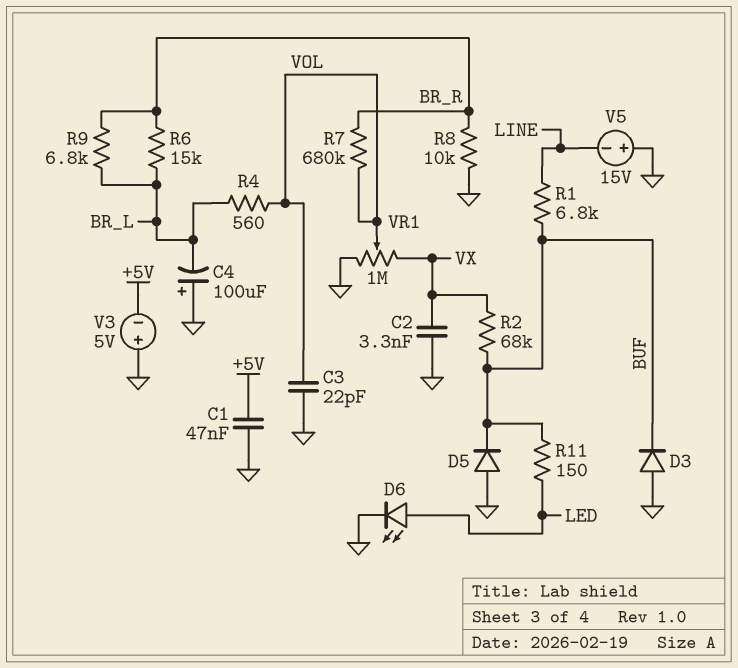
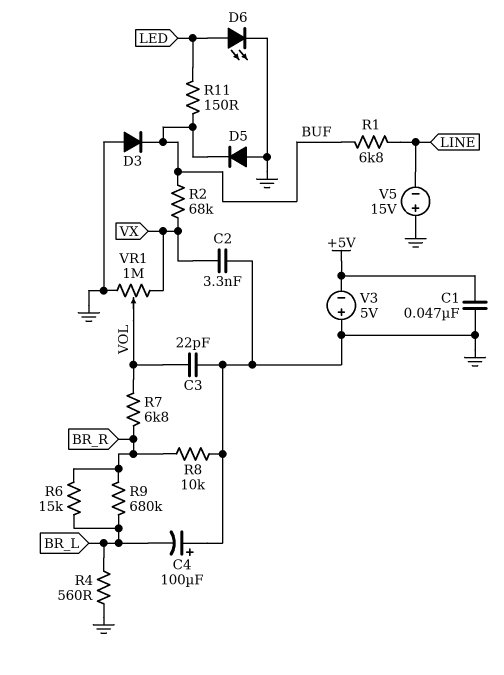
R4: 560 (BR_L, VOL) -> 560 (BR_L, GND)
R7: 680k (BR_R, VOL) -> 6.8k (BR_R, VOL)
R9: 6.8k (BR_L, BR_R) -> 680k (BR_L, BR_R)

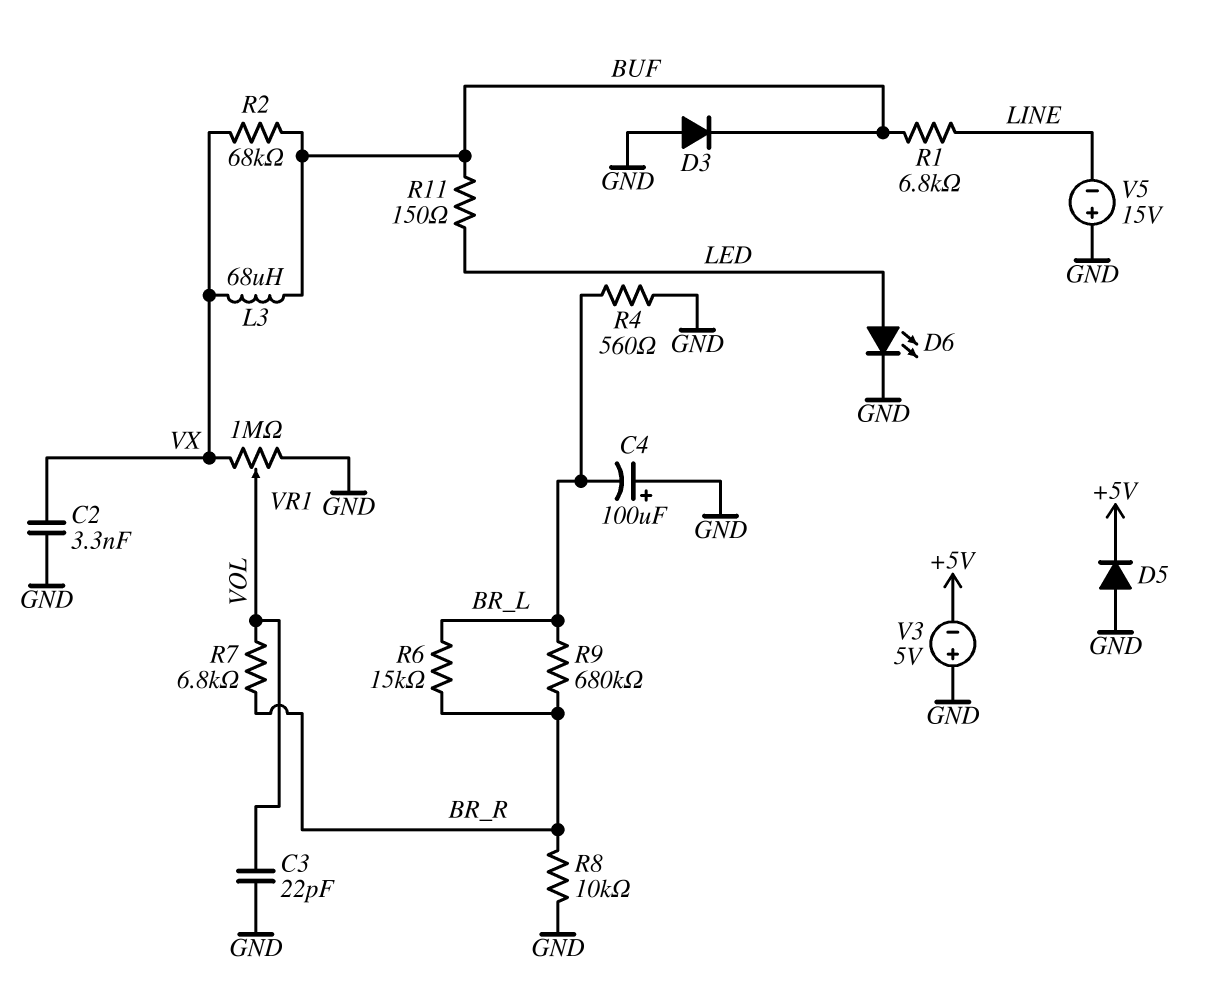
C1: 47nF (+5V, GND) -> none
D5: diode (A GND, K BUF) -> diode (A GND, K +5V)
L3: none -> 68uH (BUF, VX)

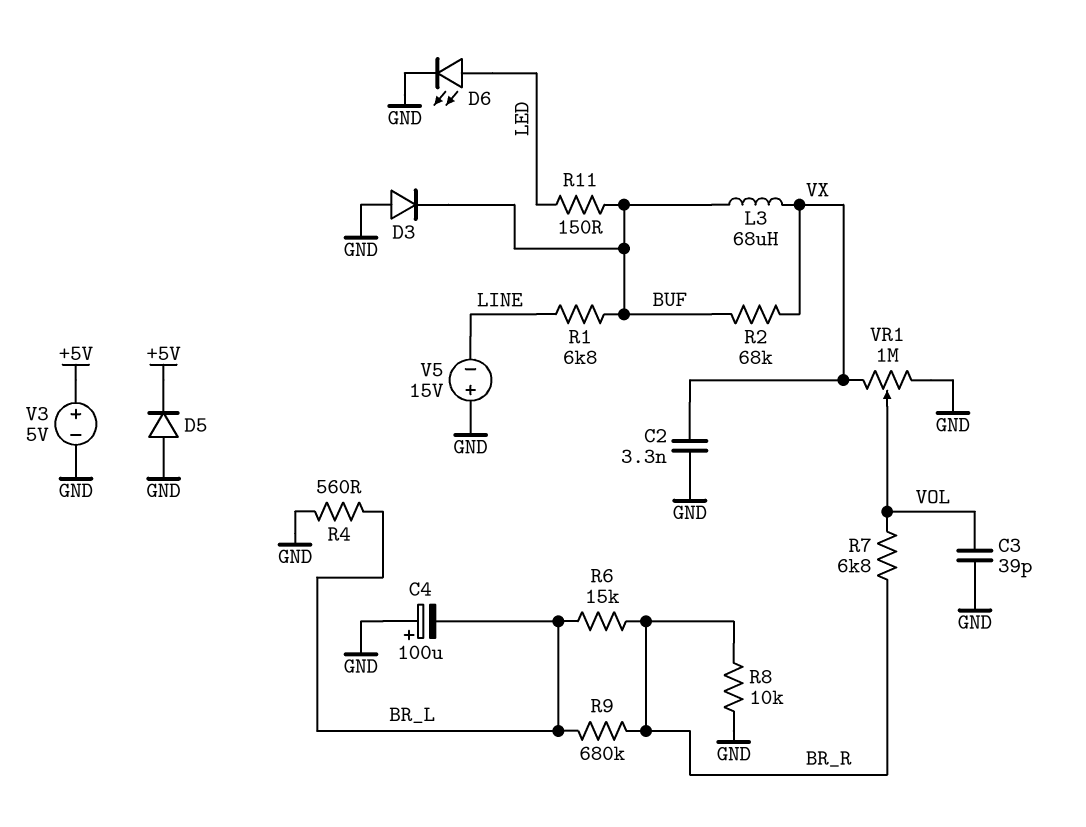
C3: 22pF (GND, VOL) -> 39pF (GND, VOL)
V3: 5V (plus GND, minus +5V) -> 5V (plus +5V, minus GND)

